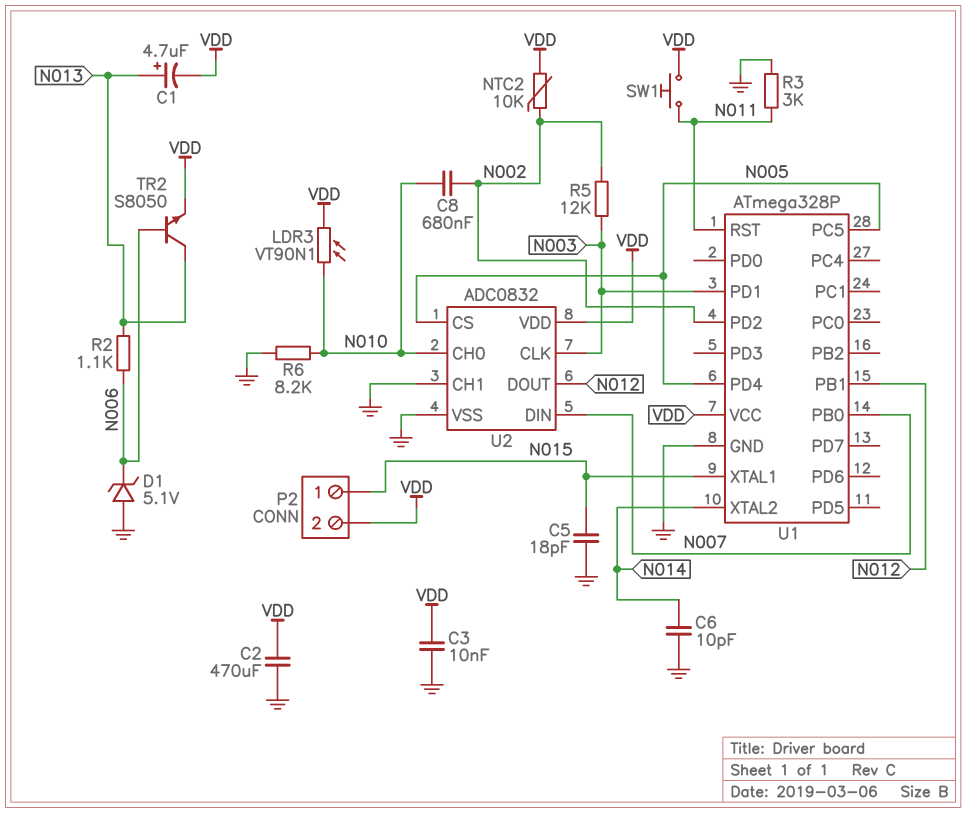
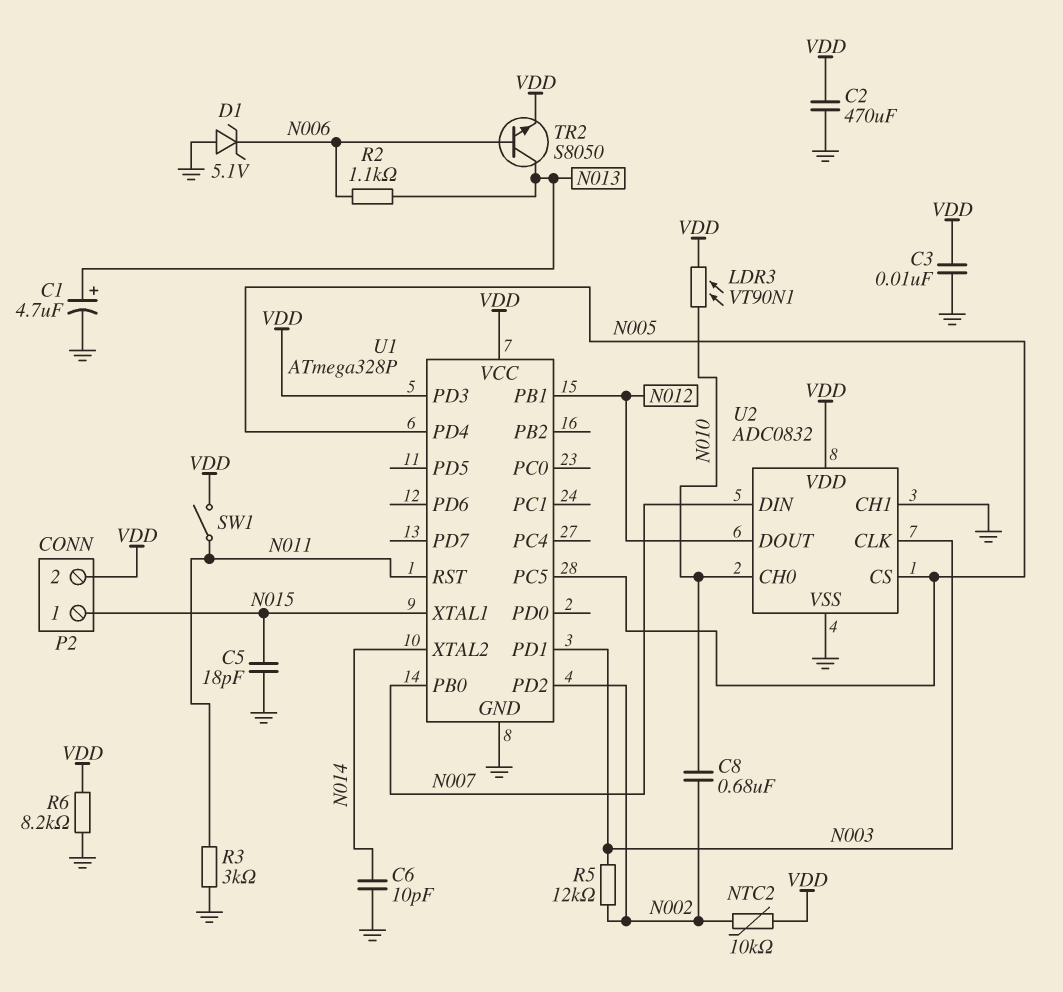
C1: 4.7uF (plus N013, minus VDD) -> 4.7uF (plus N013, minus GND)
R6: 8.2k (GND, N010) -> 8.2k (GND, VDD)
SW1: button (N011, VDD) -> switch (N011, VDD)
U1 pin PD3: none -> VDD

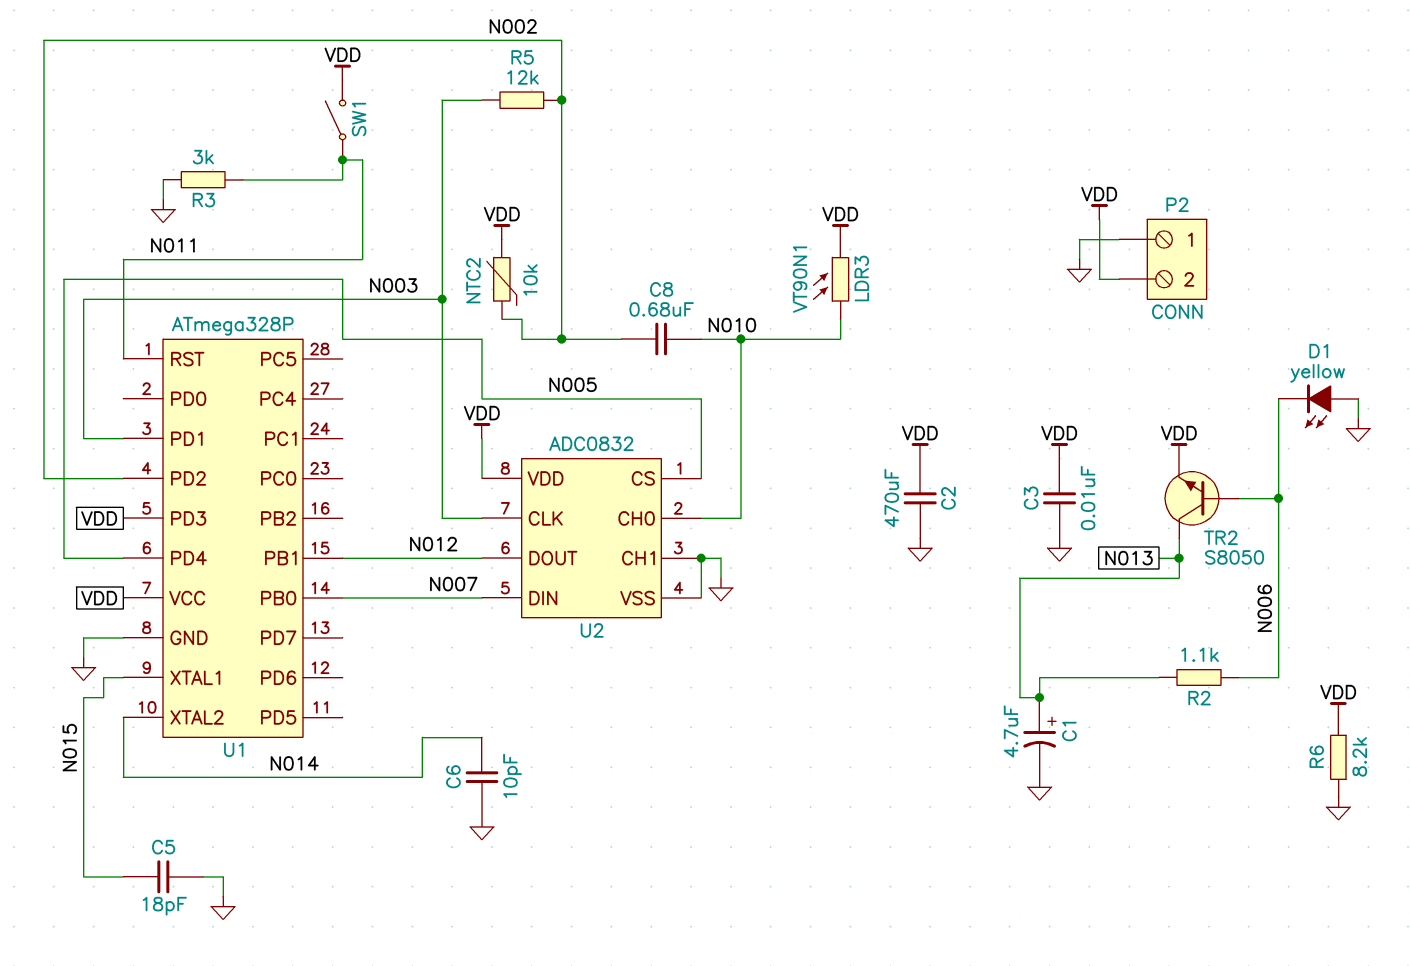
D1: zener 5.1V (A GND, K N006) -> LED yellow (A GND, K N006)
P2 pin 1: N015 -> GND
U1 pin PC5: N005 -> none

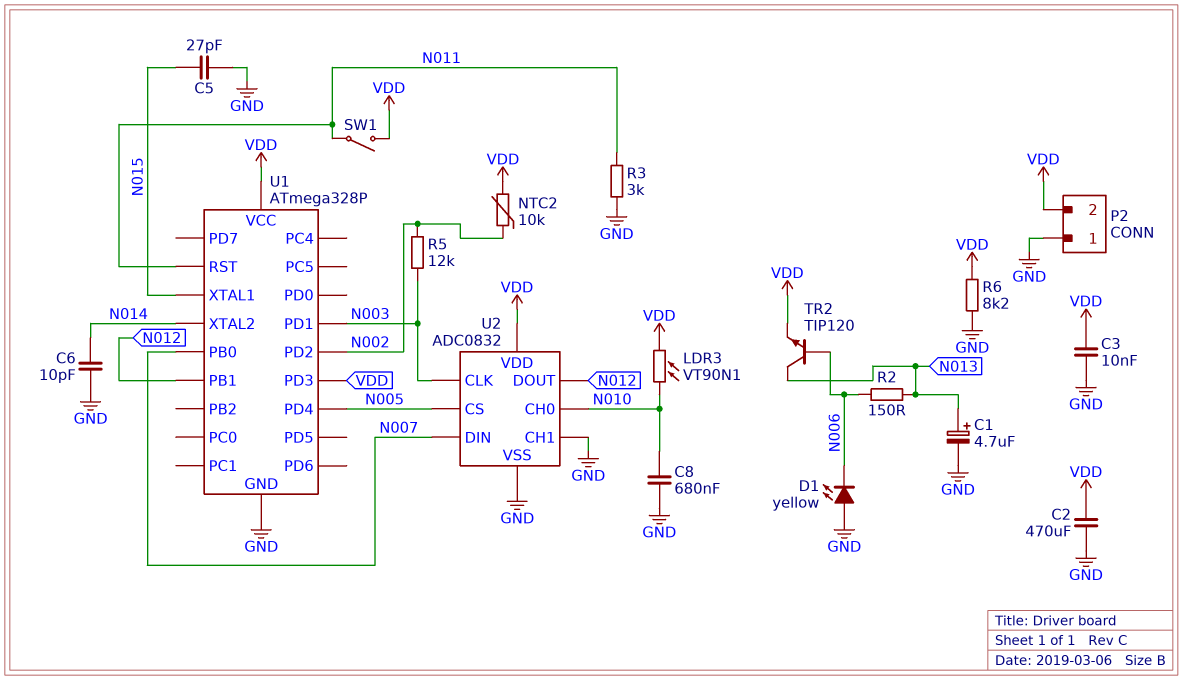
C5: 18pF (GND, N015) -> 27pF (GND, N015)
C8: 680nF (N002, N010) -> 680nF (GND, N010)
R2: 1.1k (N006, N013) -> 150 (N006, N013)
TR2: NPN S8050 (B N006, C N013, E VDD) -> NPN TIP120 (B N006, C N013, E VDD)

